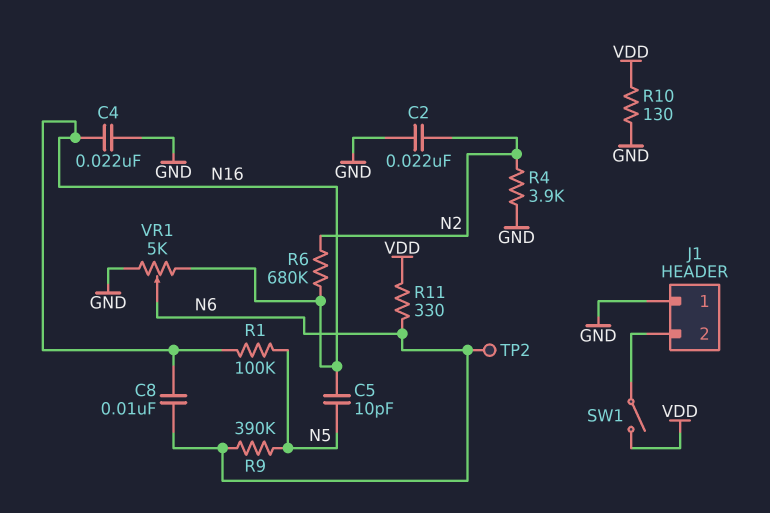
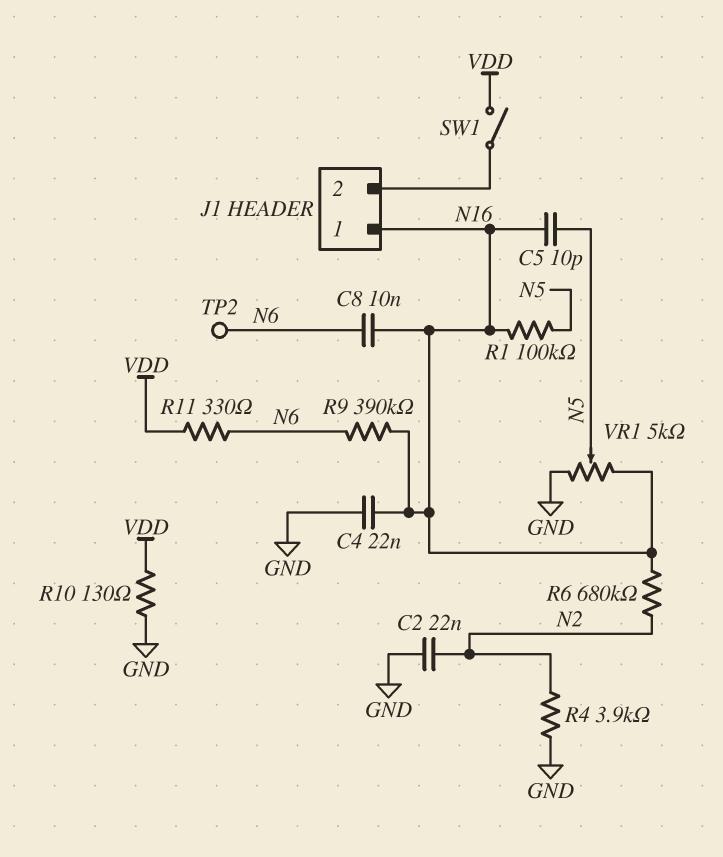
J1 pin 1: GND -> N16
R9: 390k (N5, N6) -> 390k (N6, N16)
VR1: 5k (GND, N16, wiper N6) -> 5k (GND, N16, wiper N5)

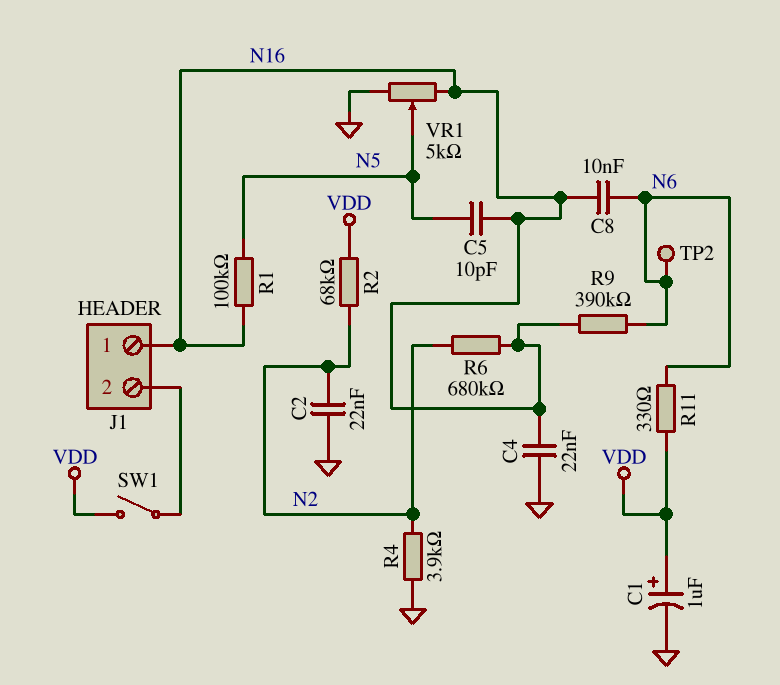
C1: none -> 1uF (plus VDD, minus GND)
R2: none -> 68k (N2, VDD)
R10: 130 (GND, VDD) -> none

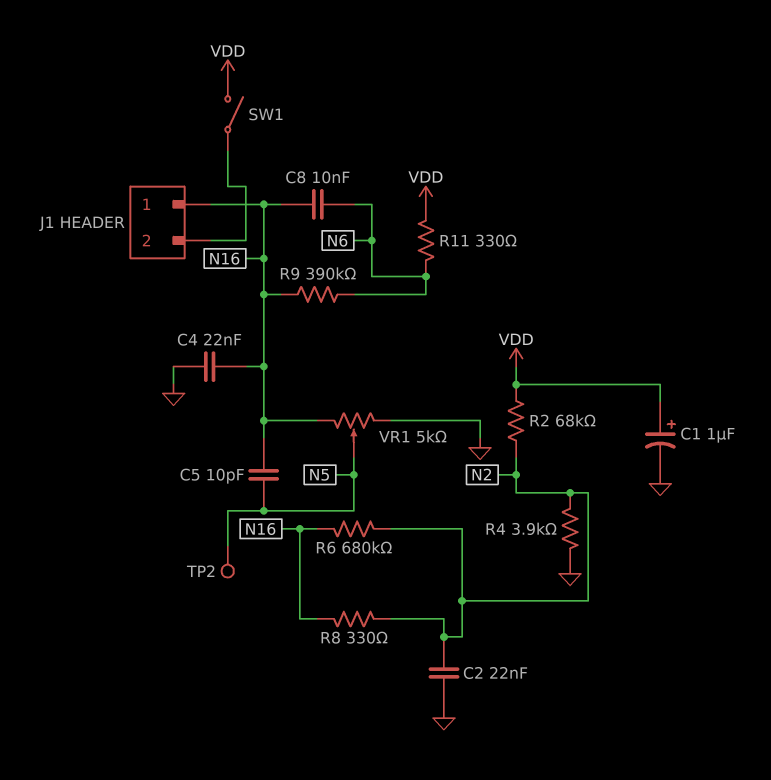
R1: 100k (N5, N16) -> none
R8: none -> 330 (N2, N16)
TP2: test point (N6) -> test point (N5)

